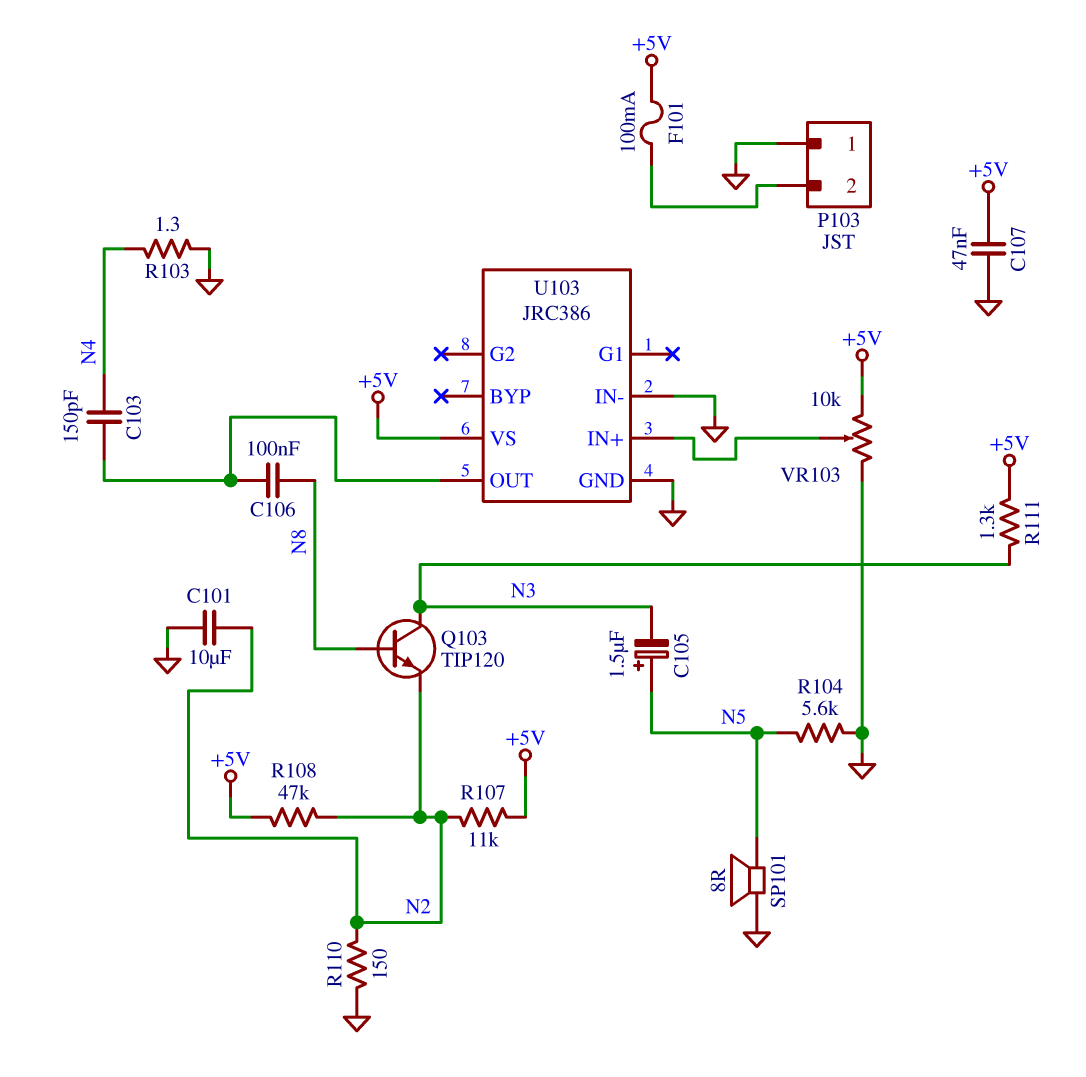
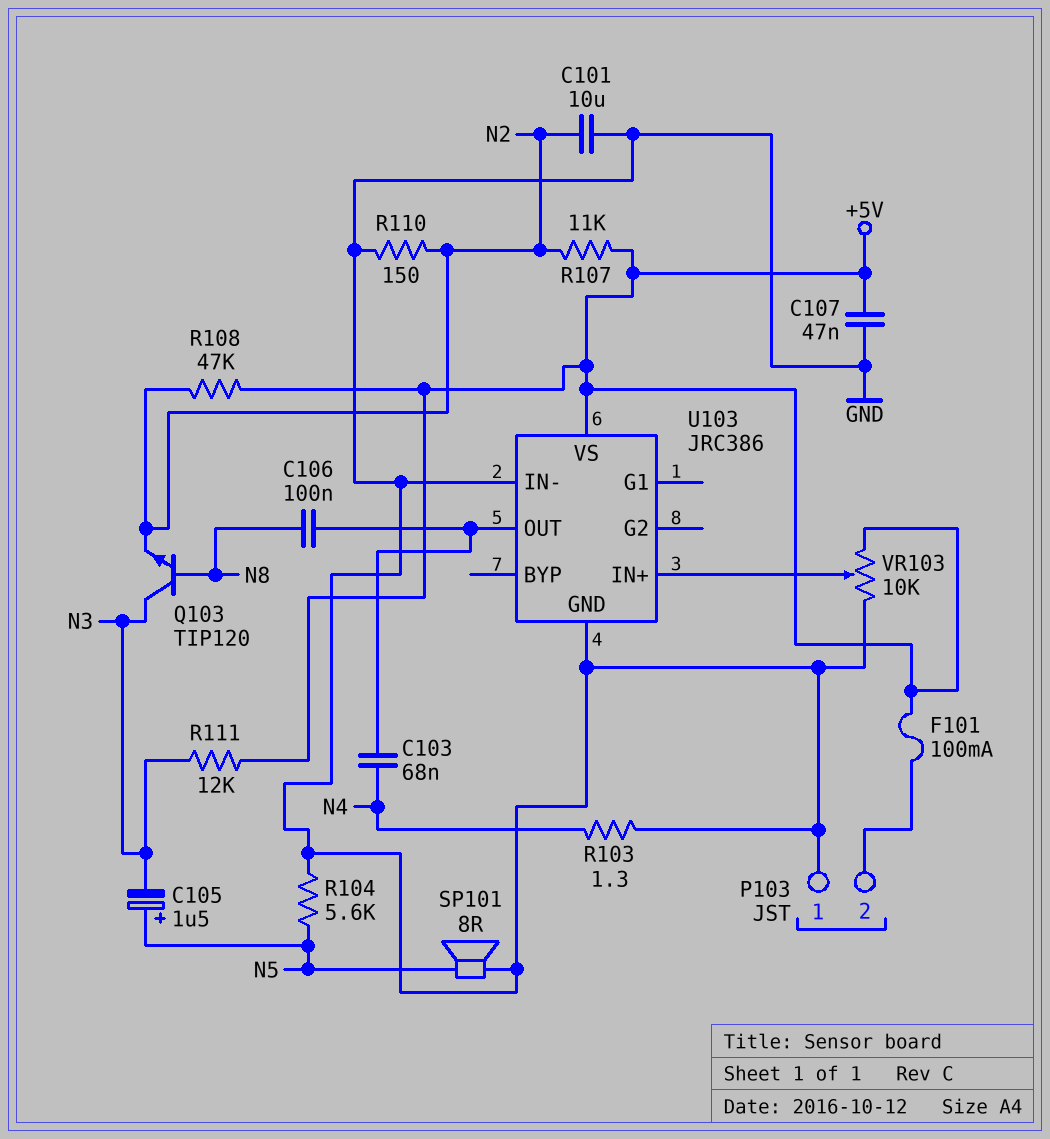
C103: 150pF (N4, U103/OUT) -> 68nF (N4, U103/OUT)
R111: 1.3k (+5V, N3) -> 12k (+5V, N3)

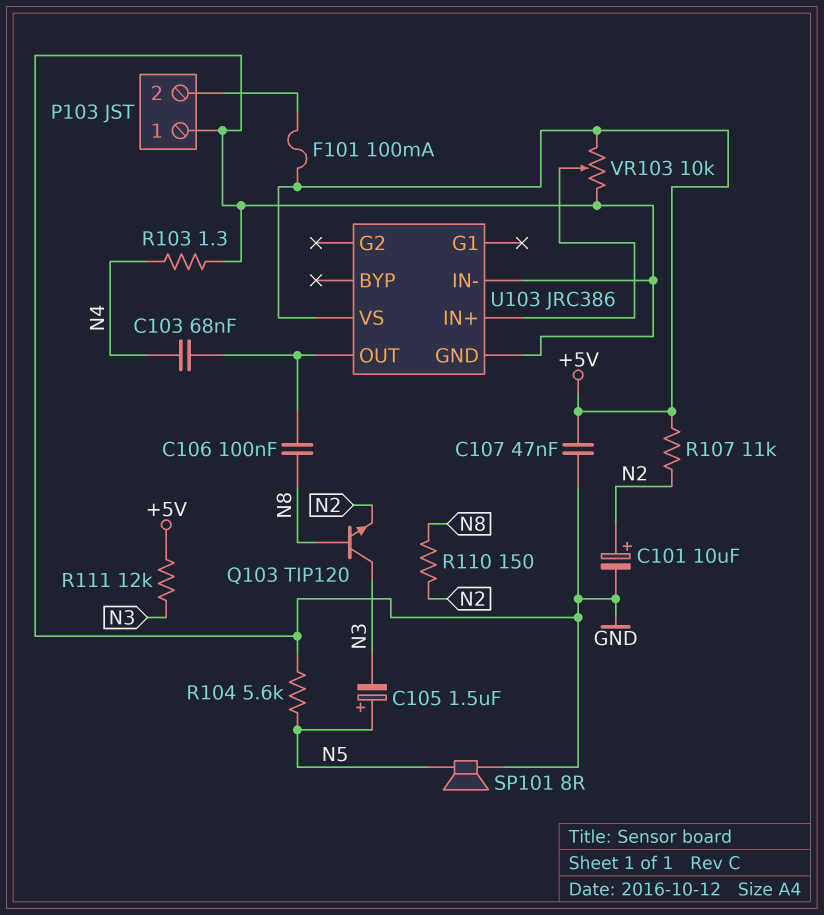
C101: 10uF (GND, N2) -> 10uF (plus N2, minus GND)
R108: 47k (+5V, N2) -> none
R110: 150 (GND, N2) -> 150 (N2, N8)

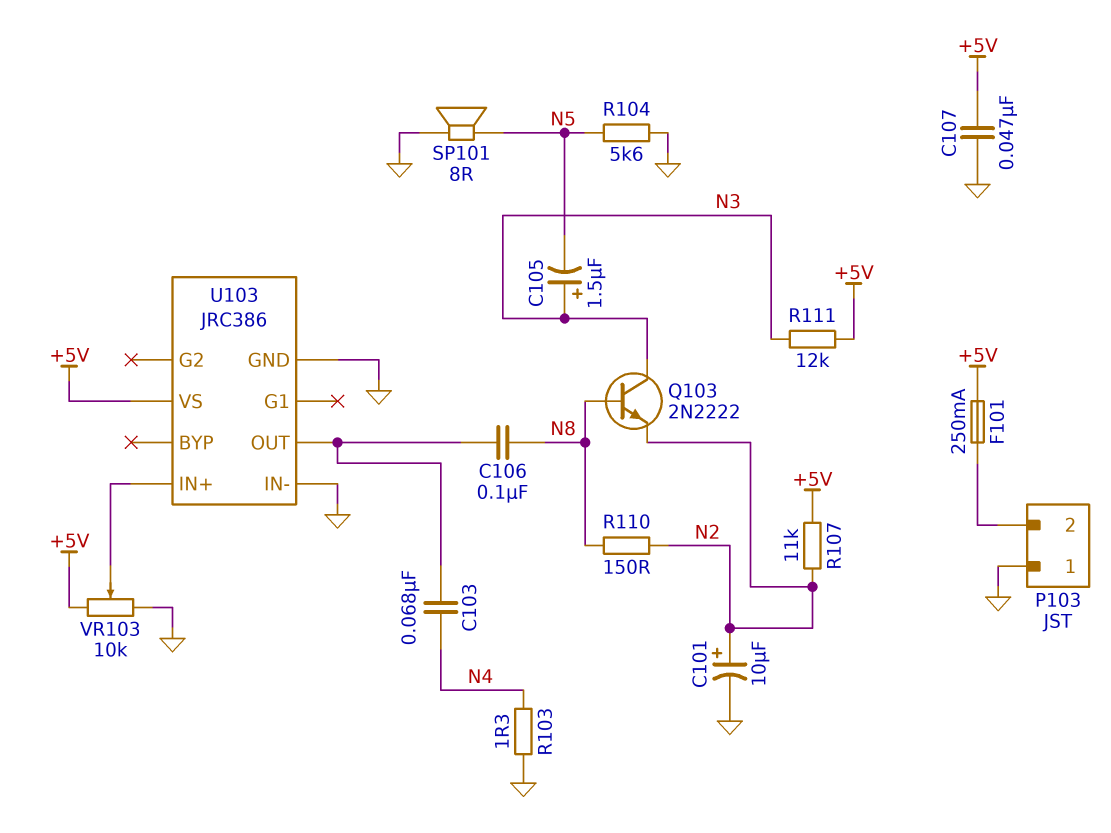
C105: 1.5uF (plus N5, minus N3) -> 1.5uF (plus N3, minus N5)
F101: 100mA (+5V, P103/2) -> 250mA (+5V, P103/2)
Q103: NPN TIP120 (B N8, C N3, E N2) -> NPN 2N2222 (B N8, C N3, E N2)

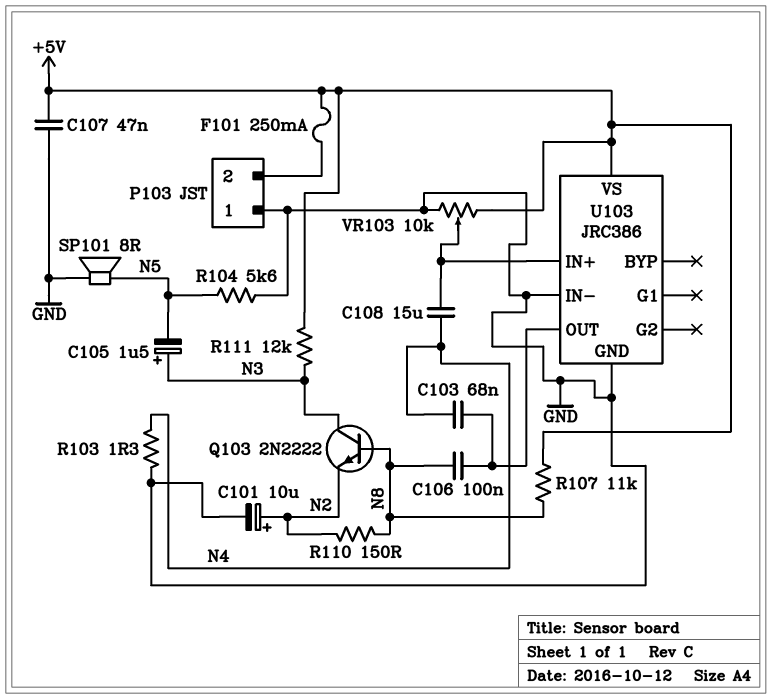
C108: none -> 15uF (N4, U103/IN+)
R107: 11k (+5V, N2) -> 11k (+5V, N8)

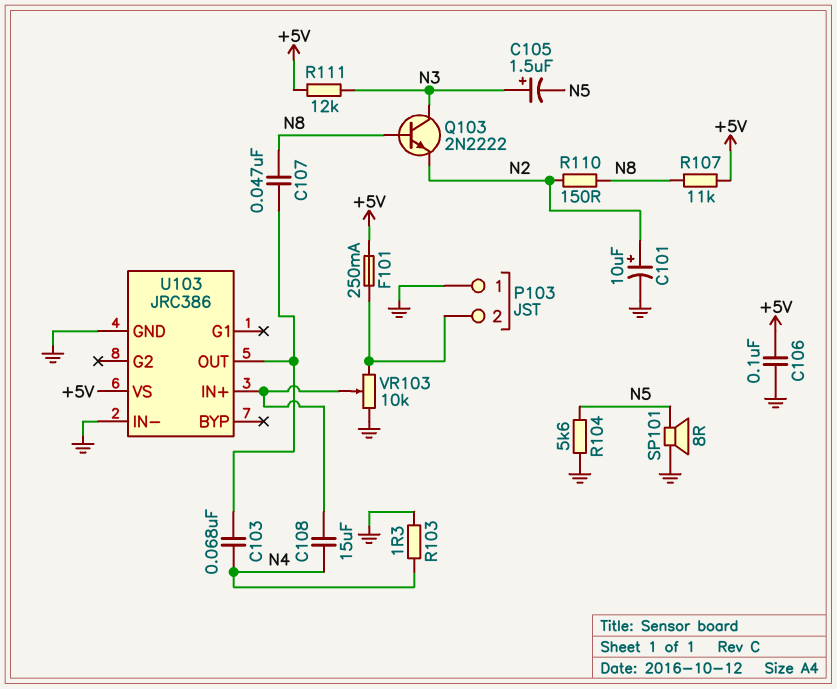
C106: 100nF (N8, U103/OUT) -> 100nF (+5V, GND)
C107: 47nF (+5V, GND) -> 47nF (N8, U103/OUT)
VR103: 10k (+5V, GND, wiper U103/IN+) -> 10k (GND, P103/2, wiper U103/IN+)

